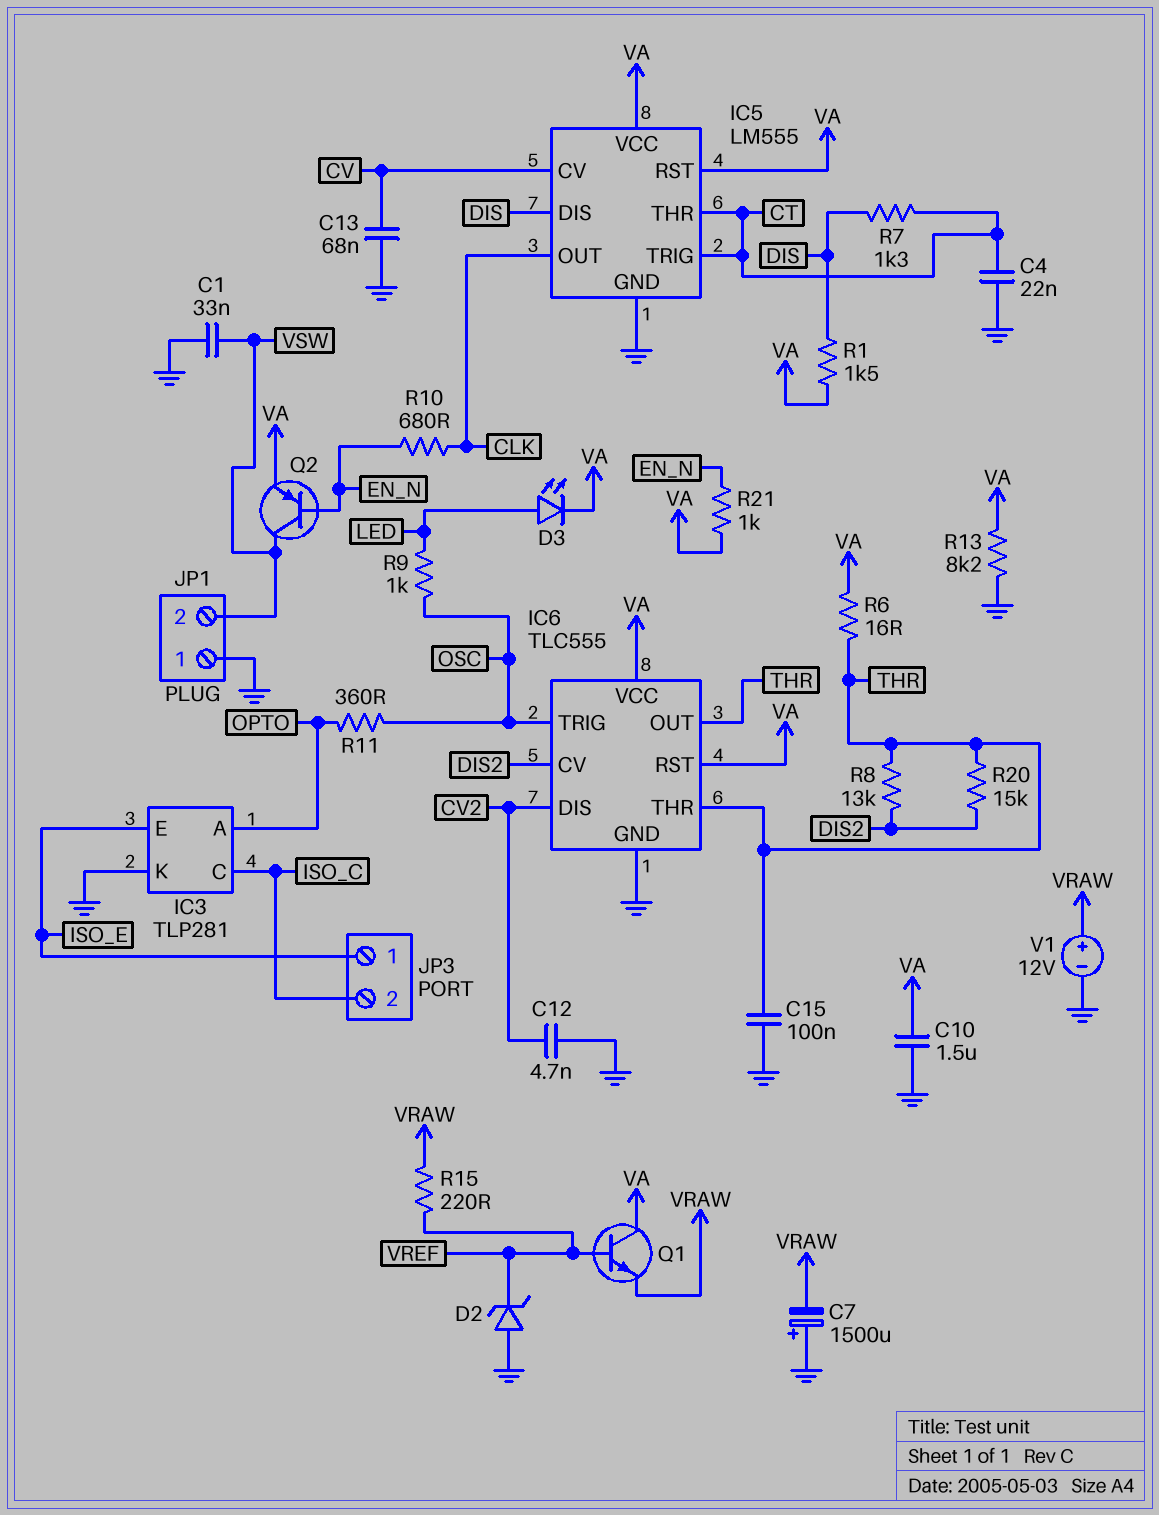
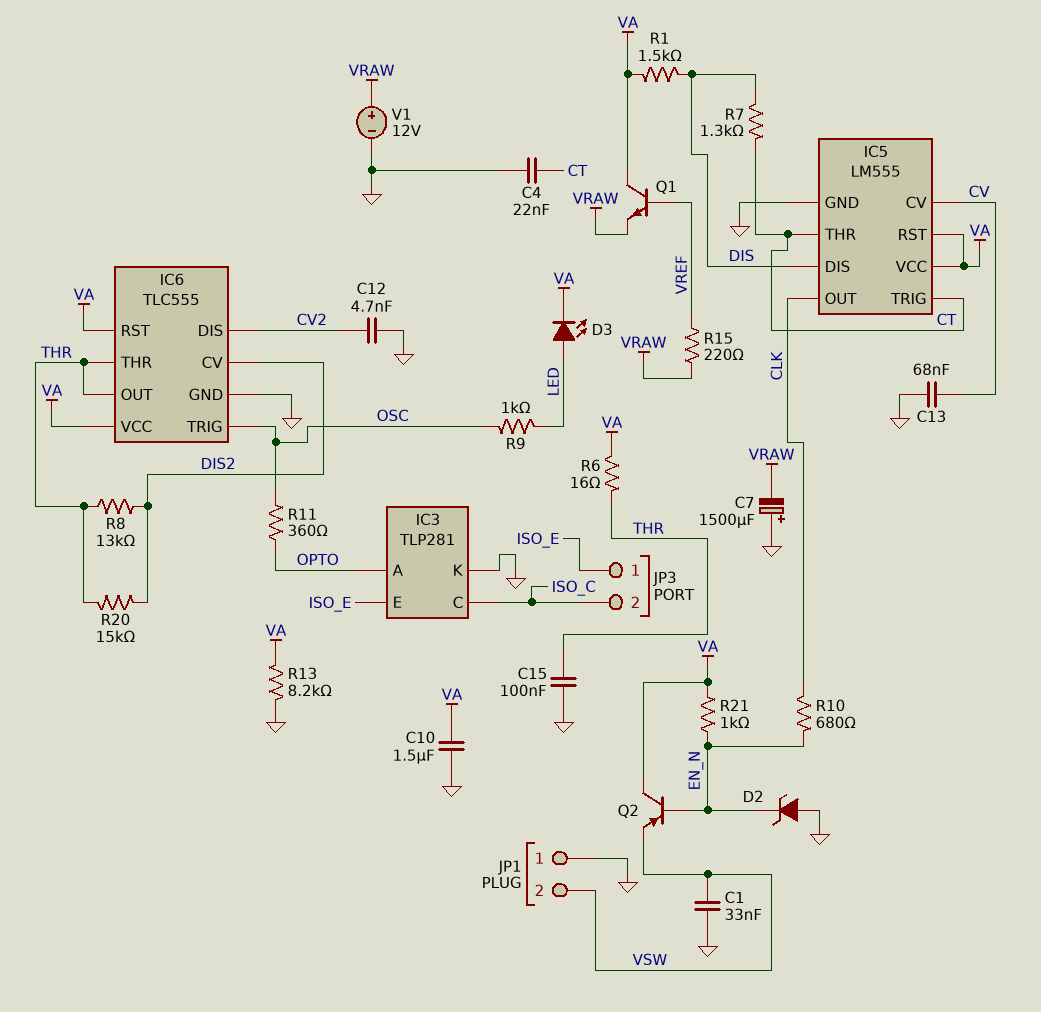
D2: zener (A GND, K VREF) -> zener (A GND, K EN_N)
Q2: PNP (B EN_N, C VSW, E VA) -> PNP (B EN_N, C VA, E VSW)

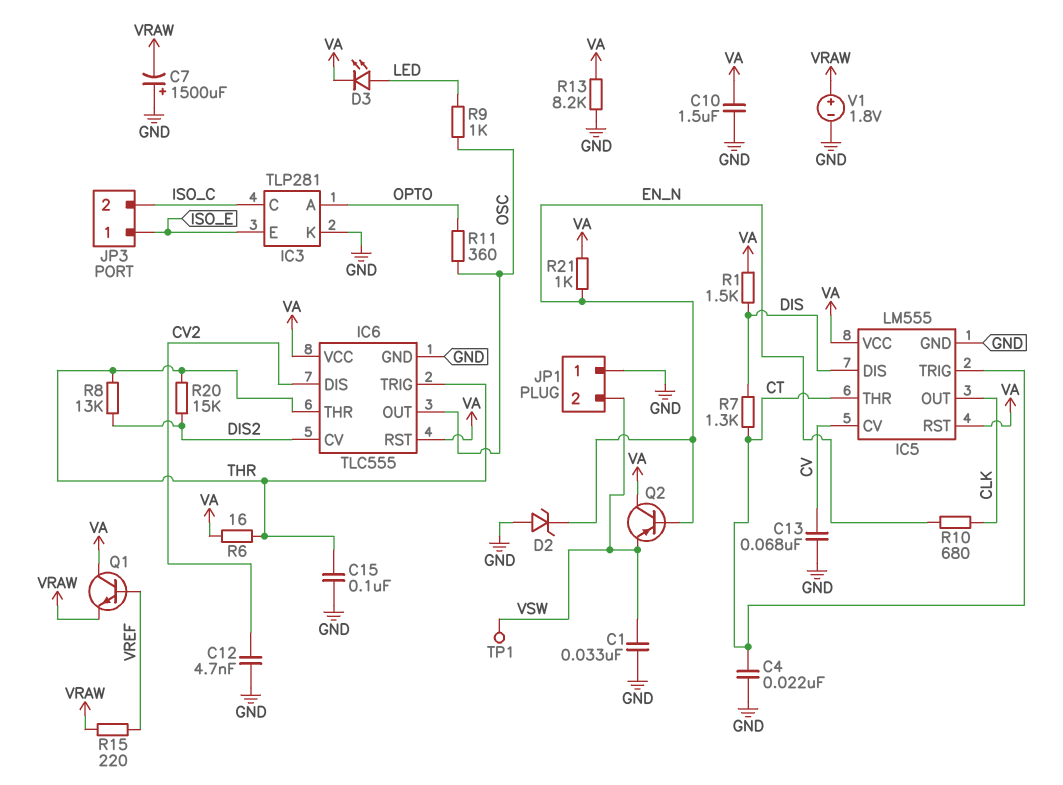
IC6 pin OUT: THR -> OSC
IC6 pin TRIG: OSC -> THR
TP1: none -> test point (VSW)
V1: 12V (plus VRAW, minus GND) -> 1.8V (plus VRAW, minus GND)

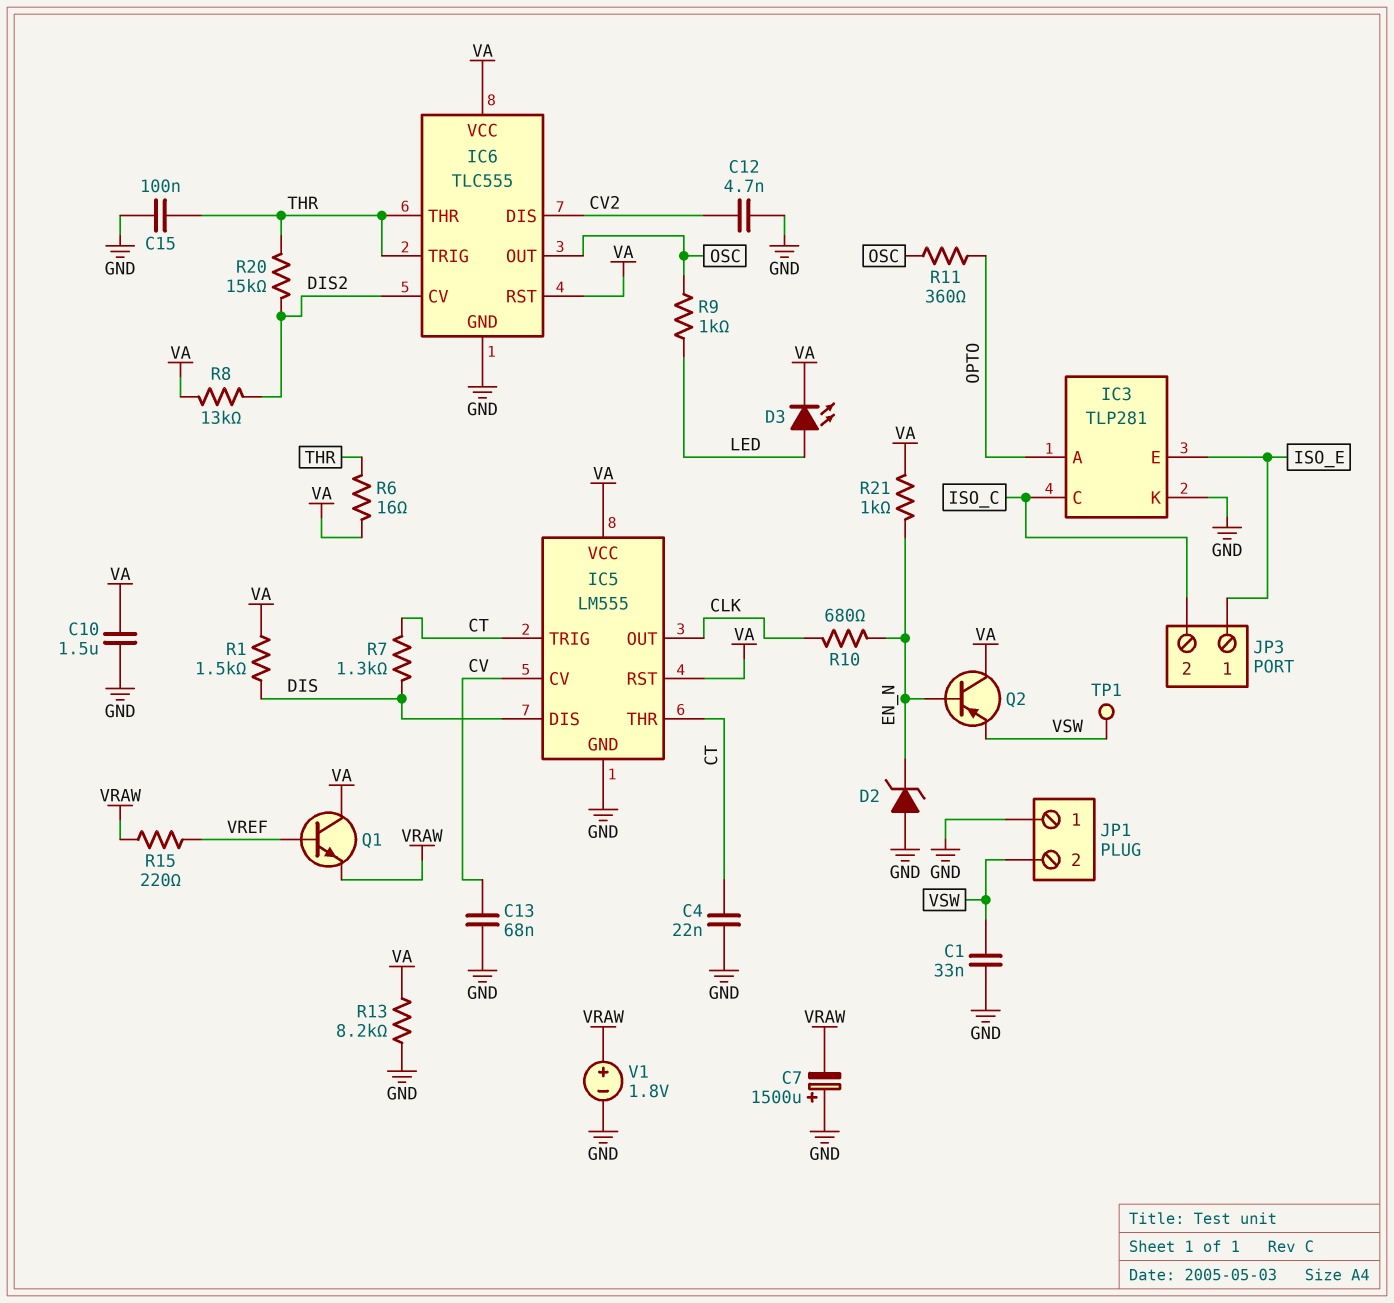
R8: 13k (DIS2, THR) -> 13k (DIS2, VA)

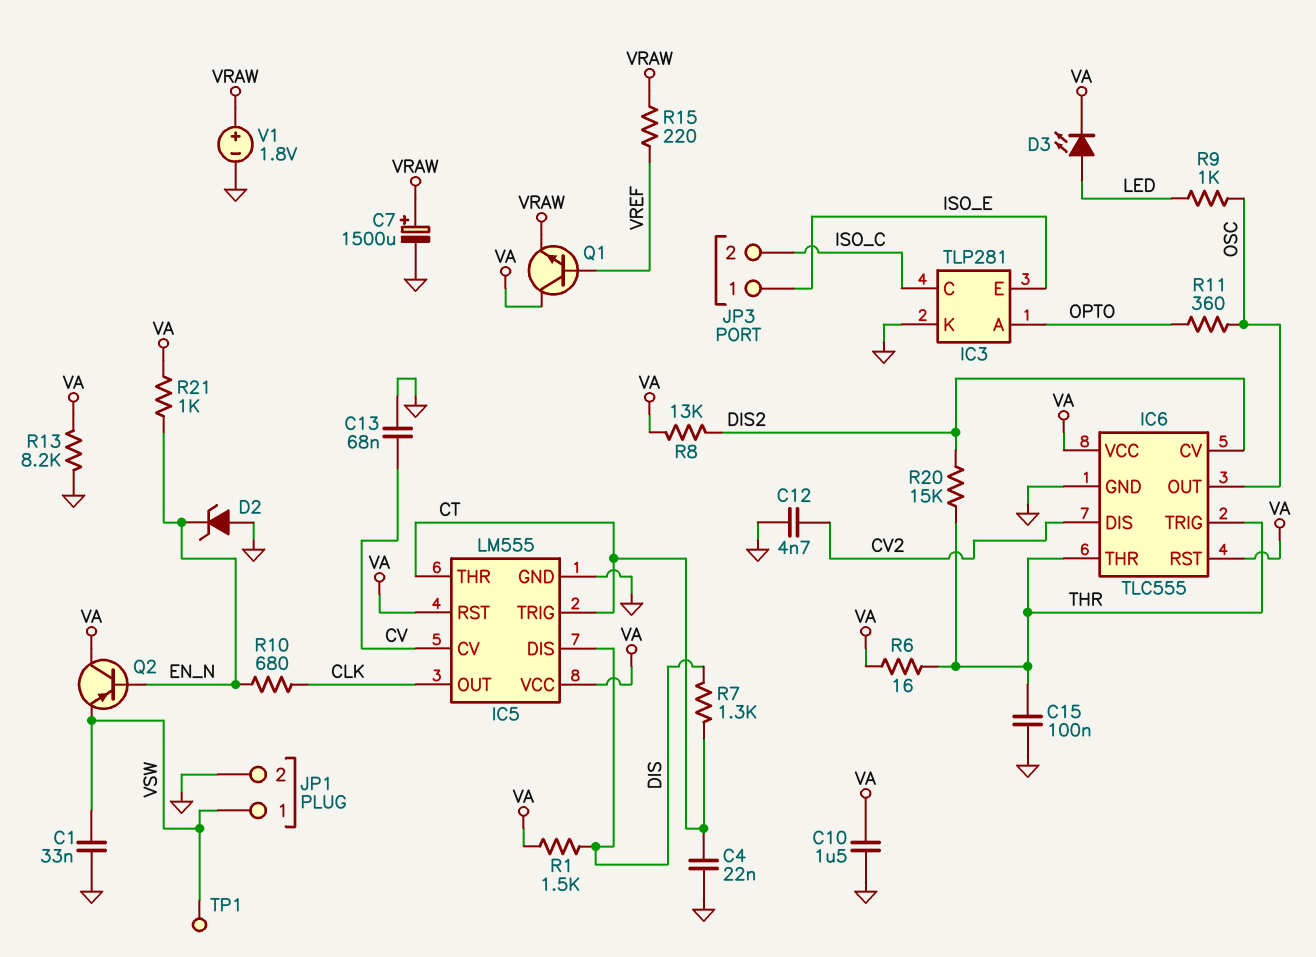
C7: 1500uF (plus GND, minus VRAW) -> 1500uF (plus VRAW, minus GND)
JP1 pin 1: GND -> VSW
JP1 pin 2: VSW -> GND

